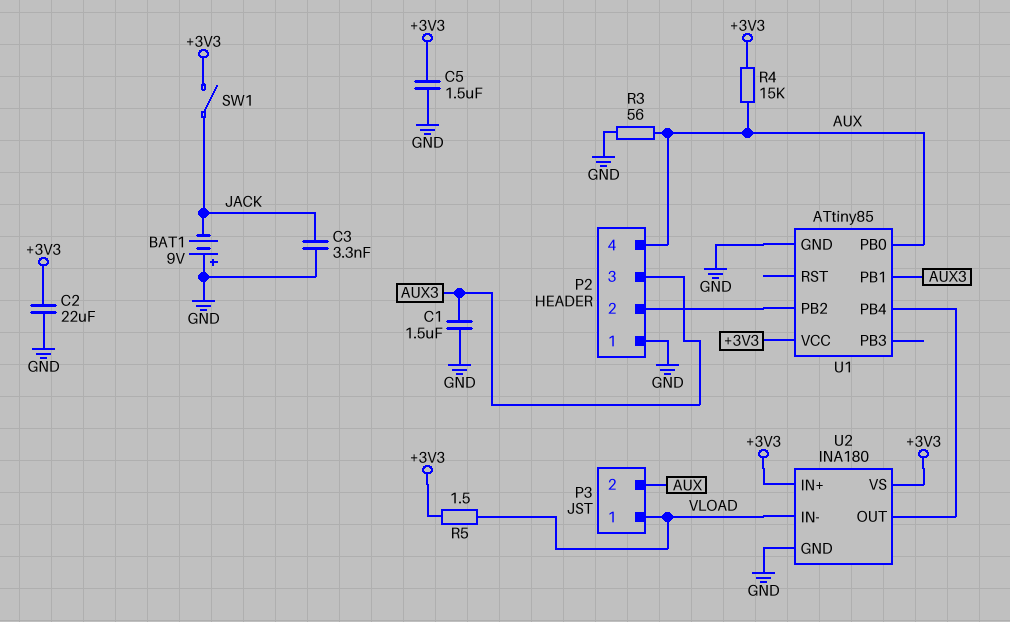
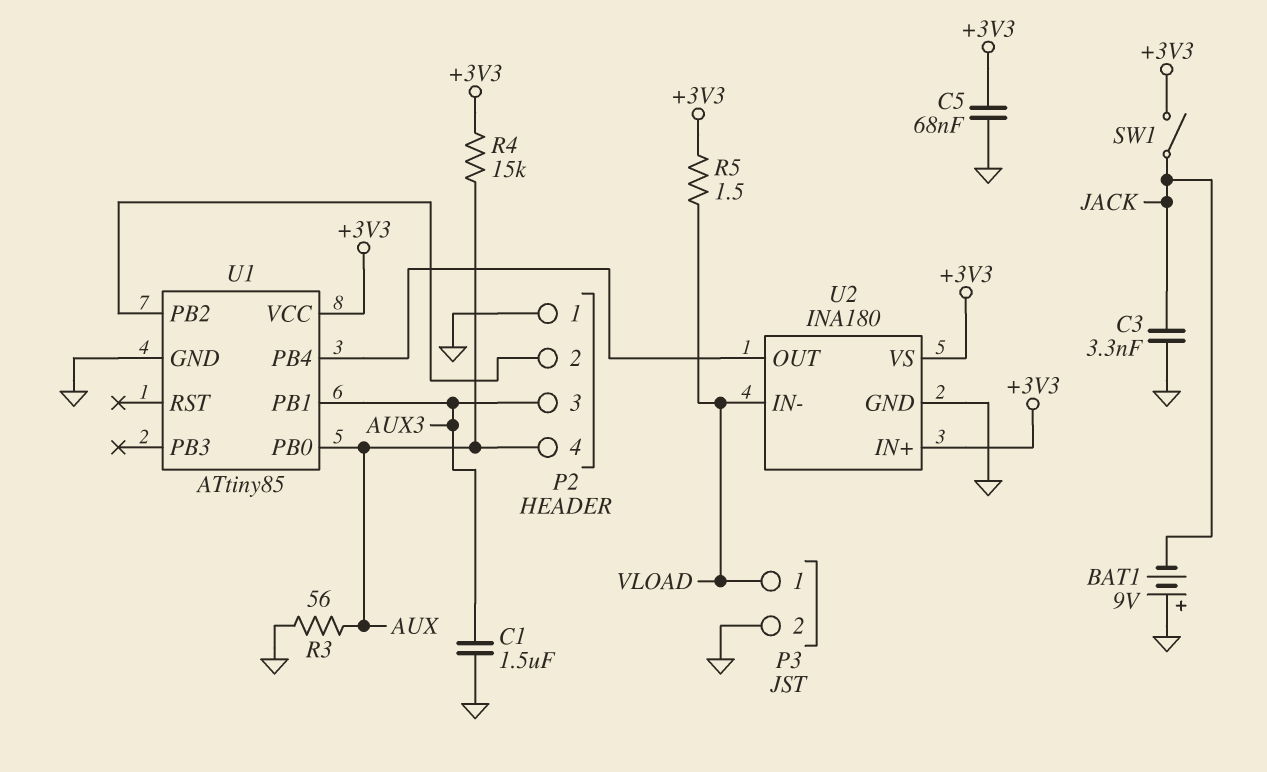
C2: 22uF (+3V3, GND) -> none
C5: 1.5uF (+3V3, GND) -> 68nF (+3V3, GND)
P3 pin 2: AUX -> GND

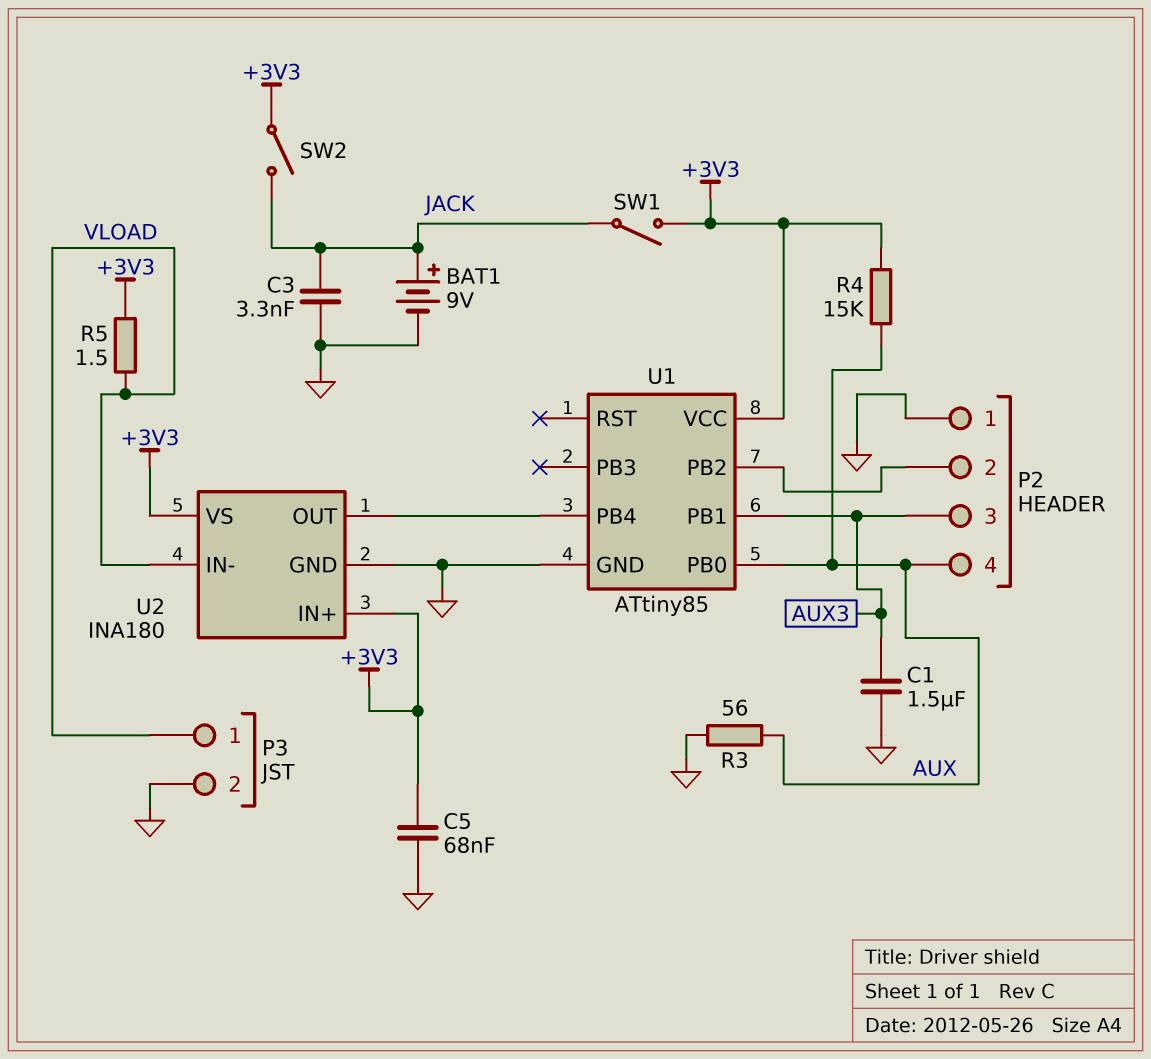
BAT1: 9V (plus GND, minus JACK) -> 9V (plus JACK, minus GND)
SW2: none -> switch (+3V3, JACK)

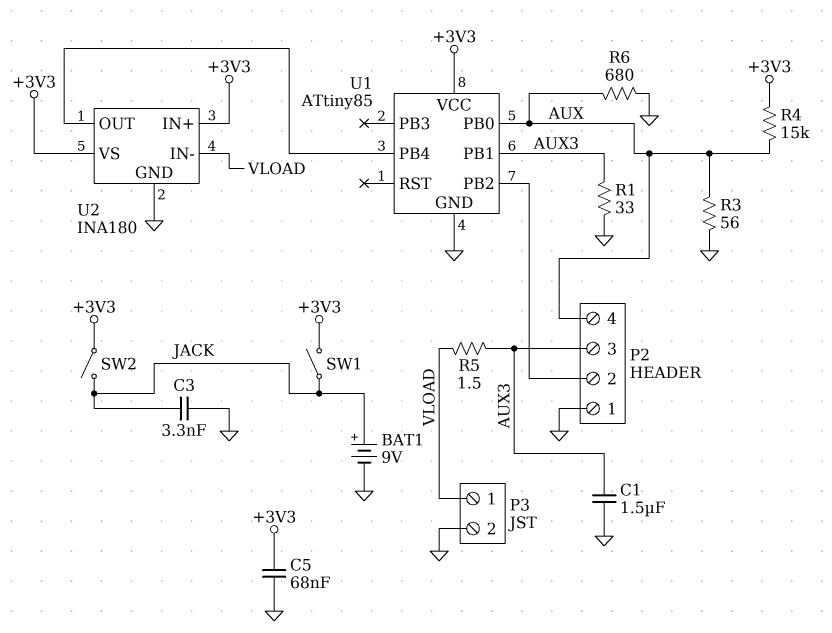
R1: none -> 33 (AUX3, GND)
R5: 1.5 (+3V3, VLOAD) -> 1.5 (AUX3, VLOAD)
R6: none -> 680 (AUX, GND)

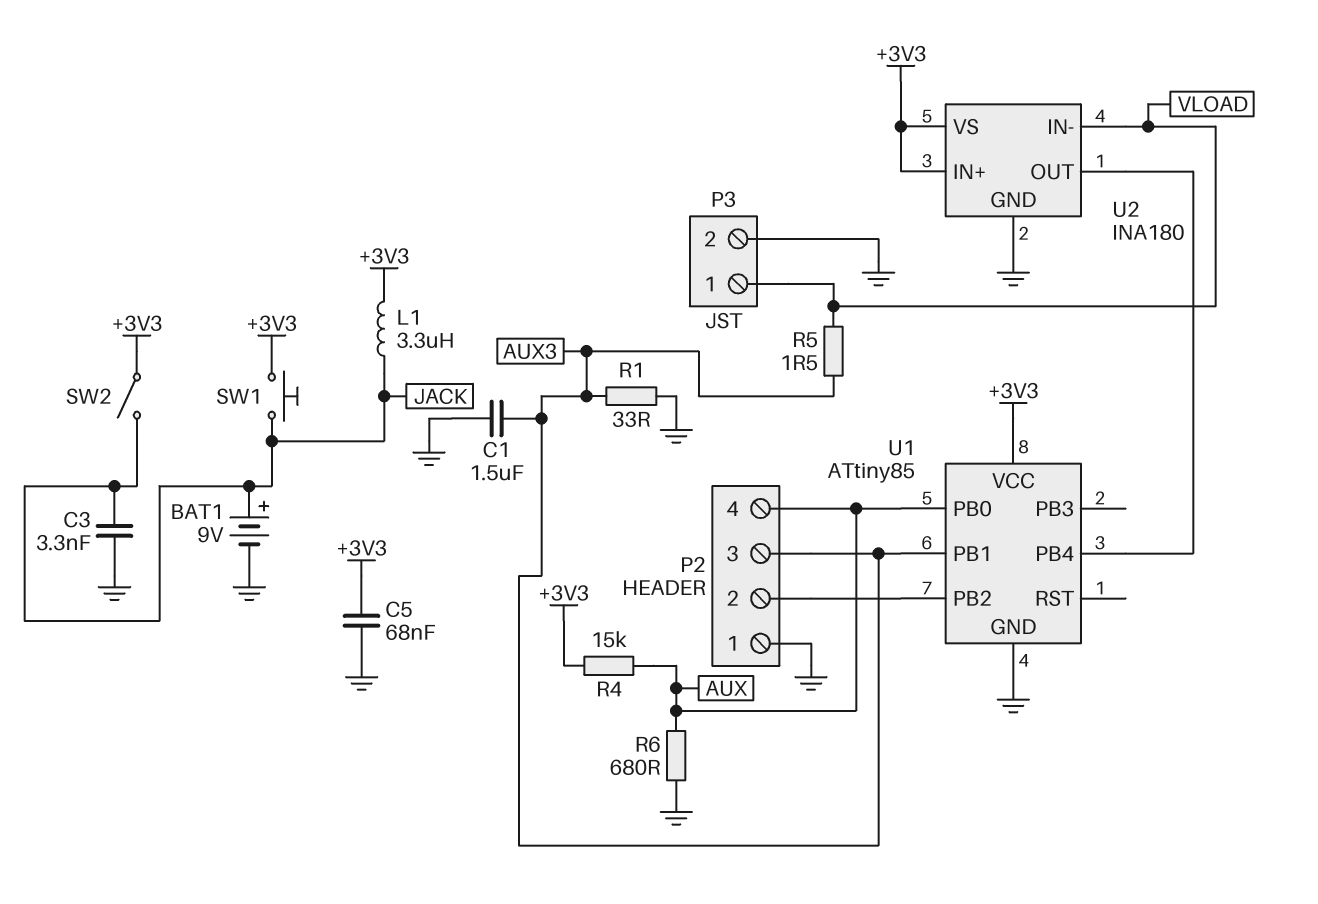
L1: none -> 3.3uH (+3V3, JACK)
R3: 56 (AUX, GND) -> none
SW1: switch (+3V3, JACK) -> button (+3V3, JACK)

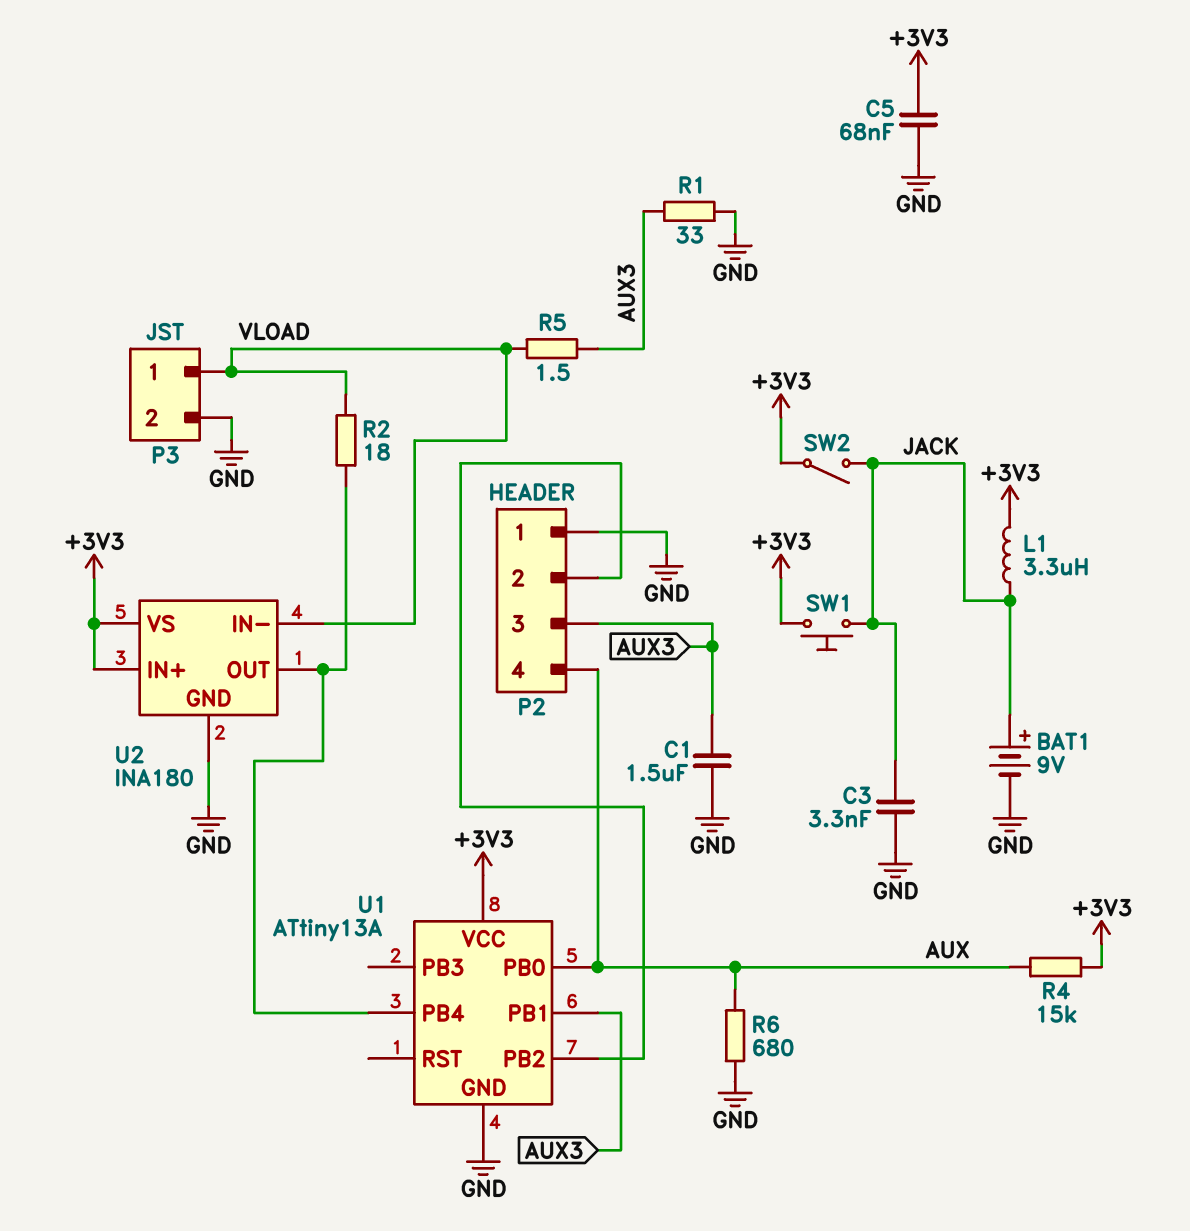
R2: none -> 18 (U1/PB4, VLOAD)
U1: ATtiny85 -> ATtiny13A

